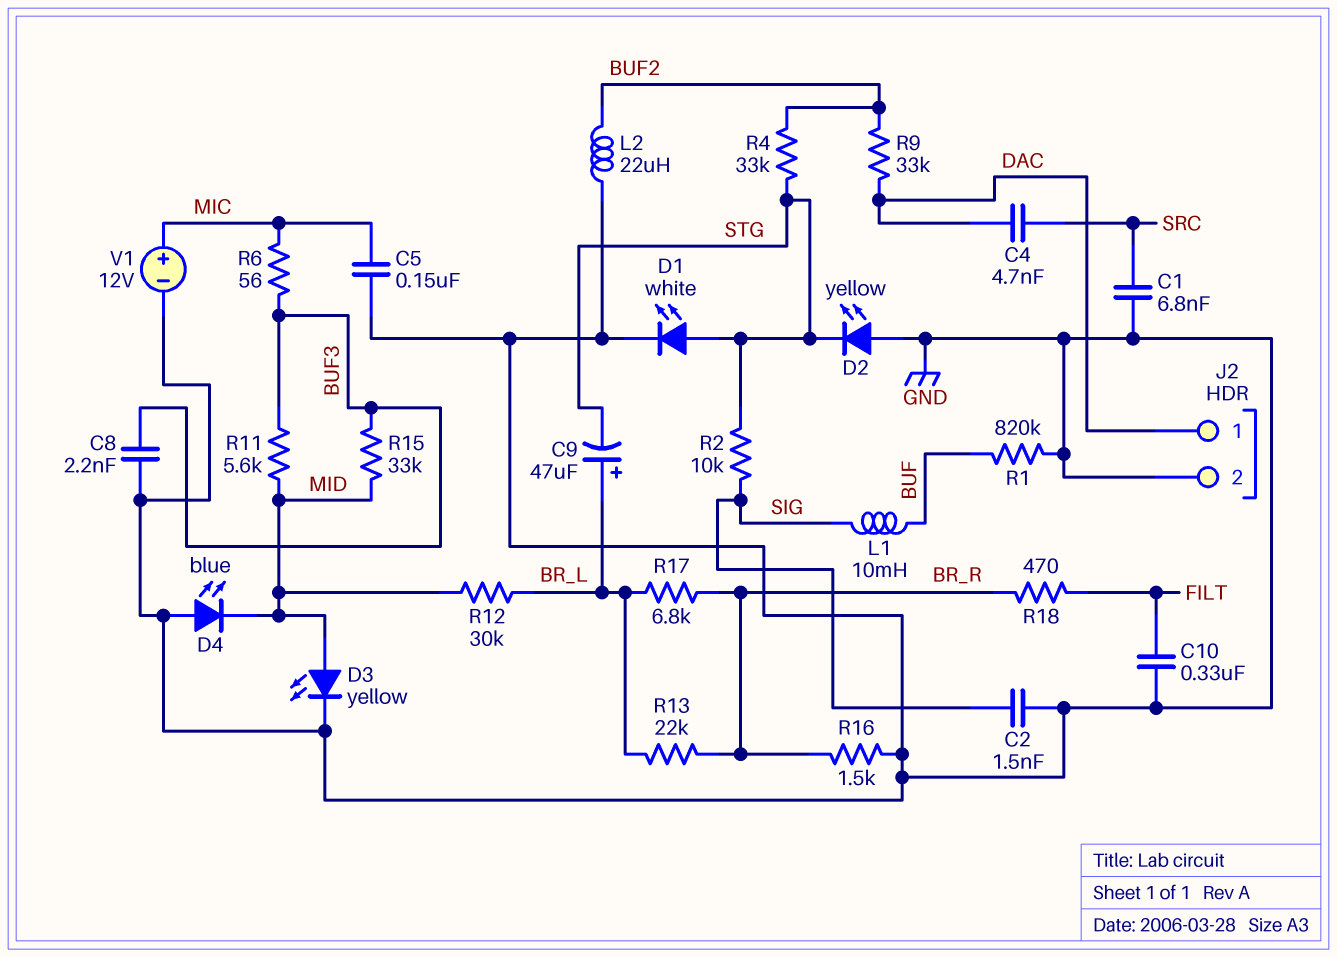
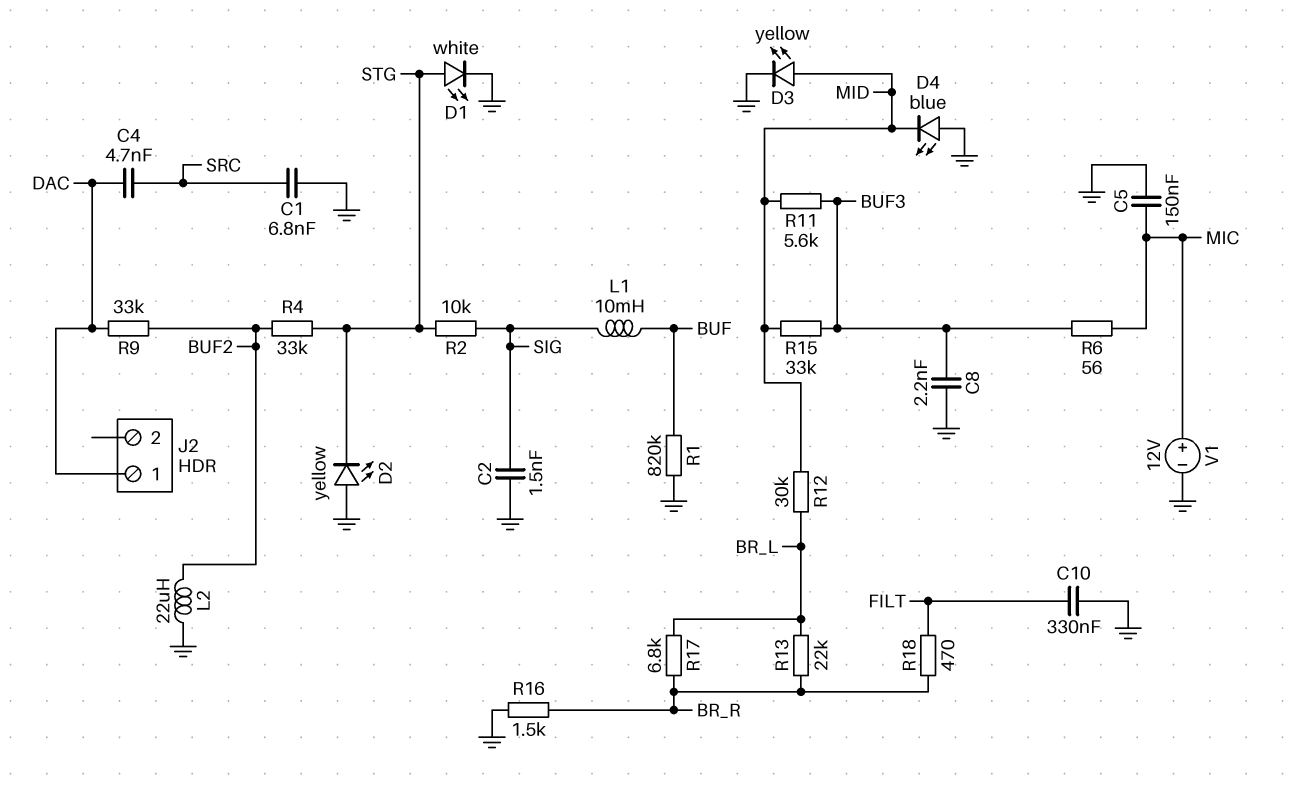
C9: 47uF (plus BR_L, minus STG) -> none
J2 pin 2: GND -> none

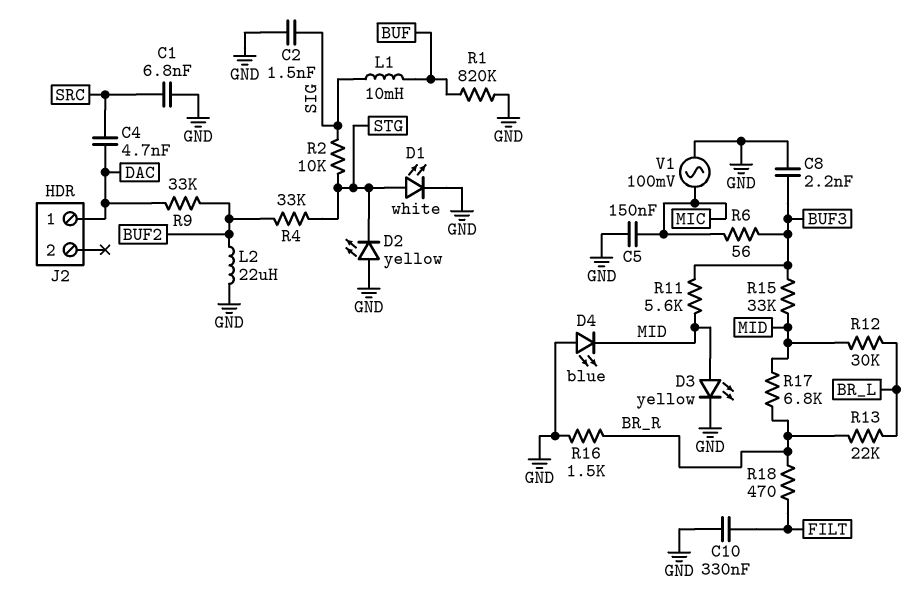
R17: 6.8k (BR_L, BR_R) -> 6.8k (BR_R, MID)
V1: 12V (plus MIC, minus GND) -> AC 100mV (GND, MIC)

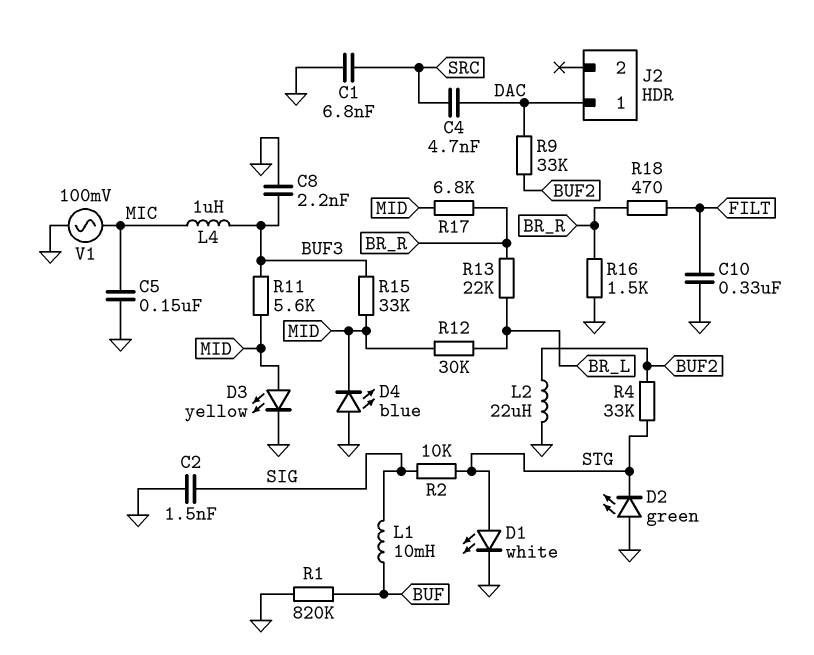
D2: LED yellow (A GND, K STG) -> LED green (A GND, K STG)
L4: none -> 1uH (BUF3, MIC)
R6: 56 (BUF3, MIC) -> none

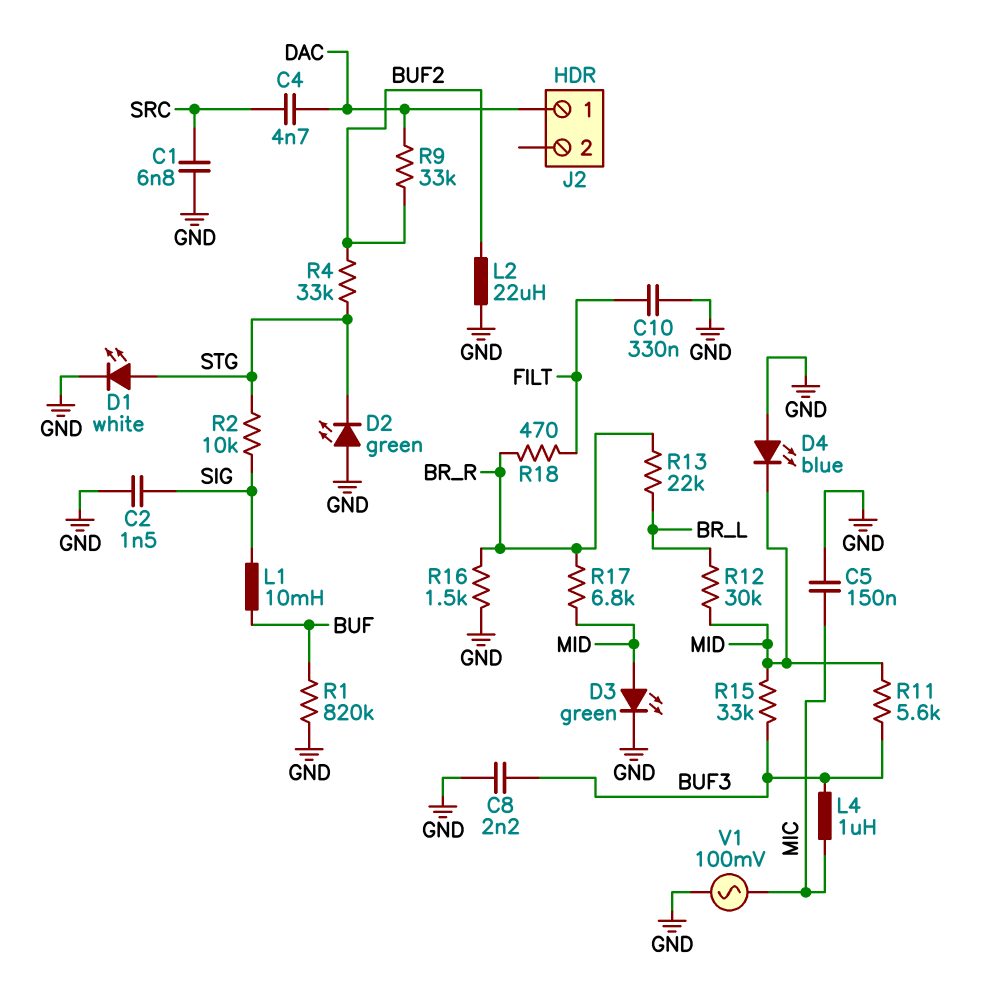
D3: LED yellow (A MID, K GND) -> LED green (A MID, K GND)

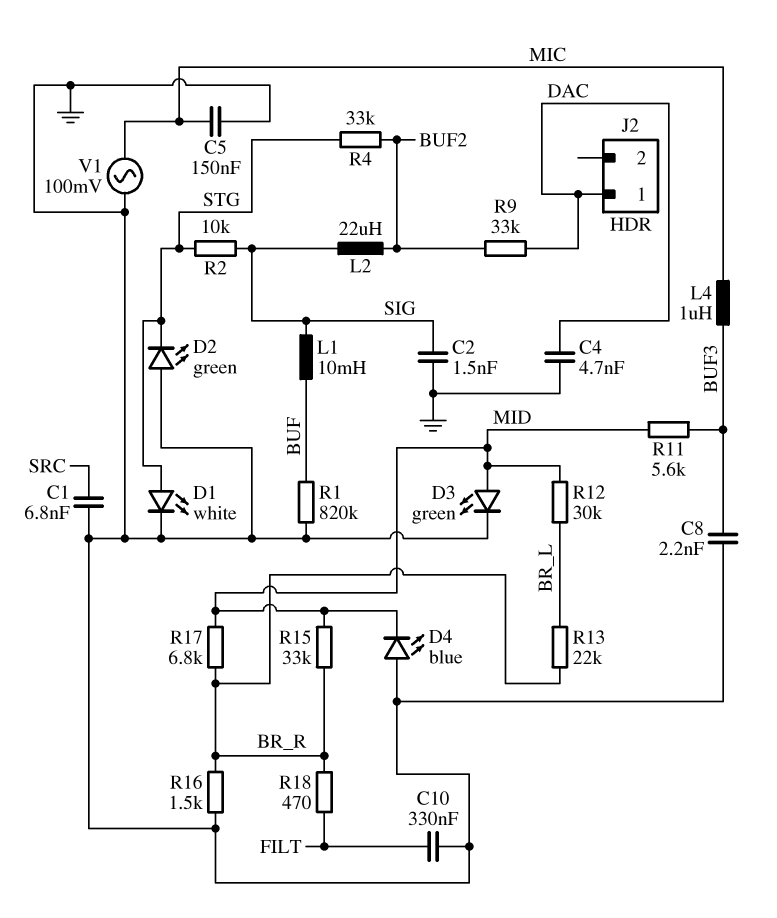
C4: 4.7nF (DAC, SRC) -> 4.7nF (DAC, GND)
L2: 22uH (BUF2, GND) -> 22uH (BUF2, SIG)
R15: 33k (BUF3, MID) -> 33k (BR_R, MID)

